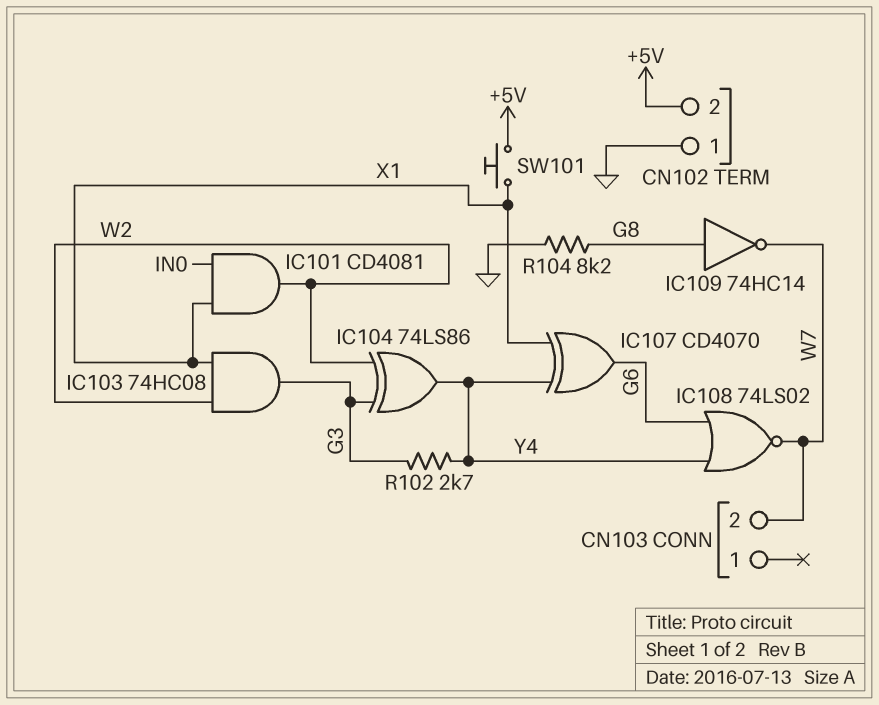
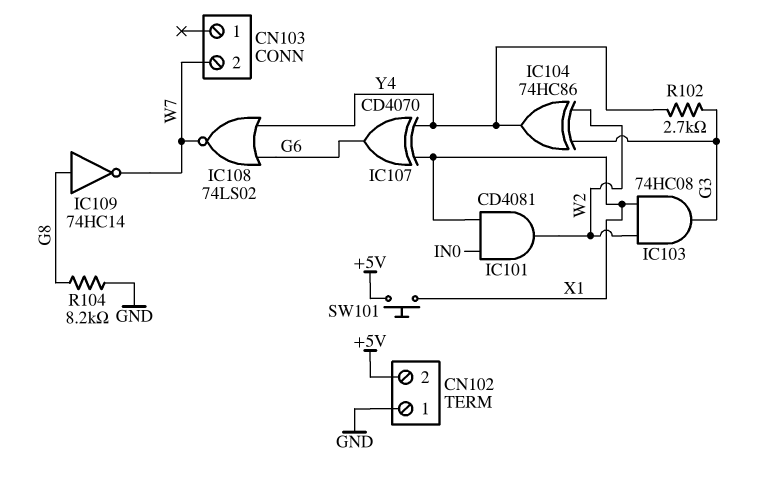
IC104: XOR 74LS86 (in G3, in W2, out Y4) -> XOR 74HC86 (in G3, in W2, out Y4)

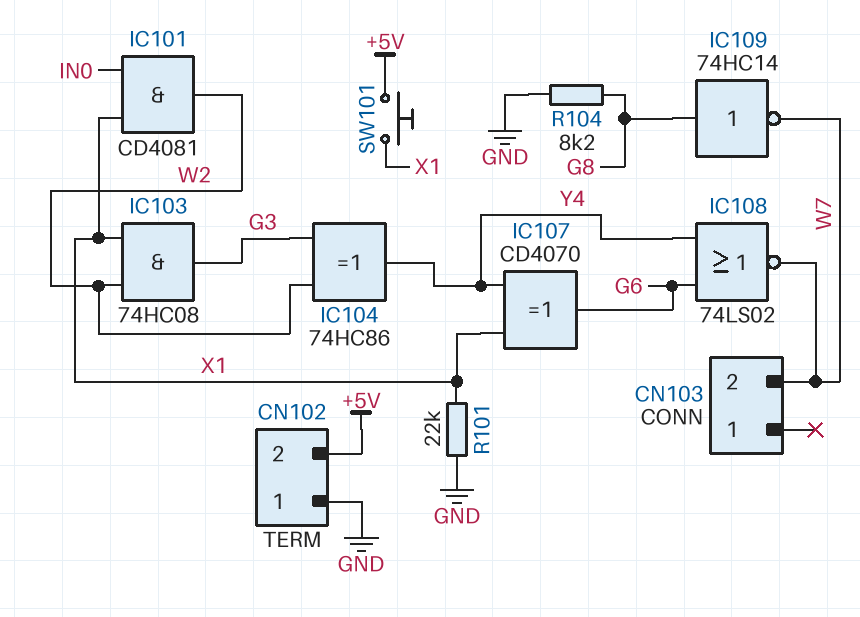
R101: none -> 22k (GND, X1)
R102: 2.7k (G3, Y4) -> none

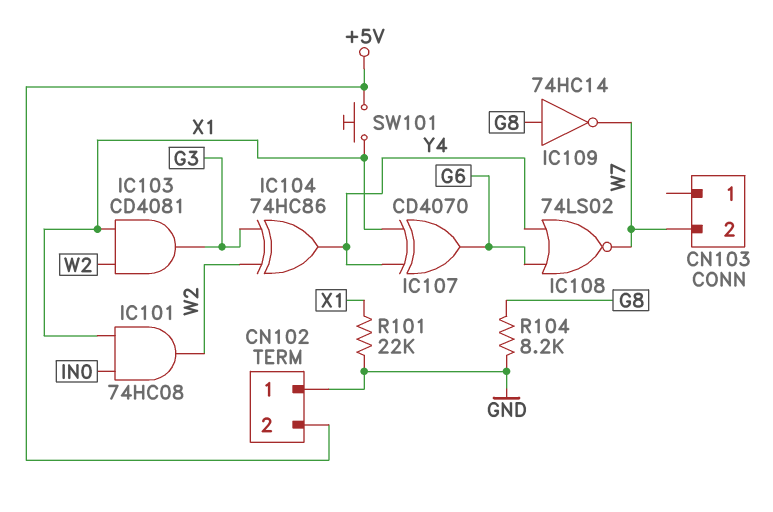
IC101: AND CD4081 (in IN0, in X1, out W2) -> AND 74HC08 (in IN0, in X1, out W2)
IC103: AND 74HC08 (in W2, in X1, out G3) -> AND CD4081 (in W2, in X1, out G3)

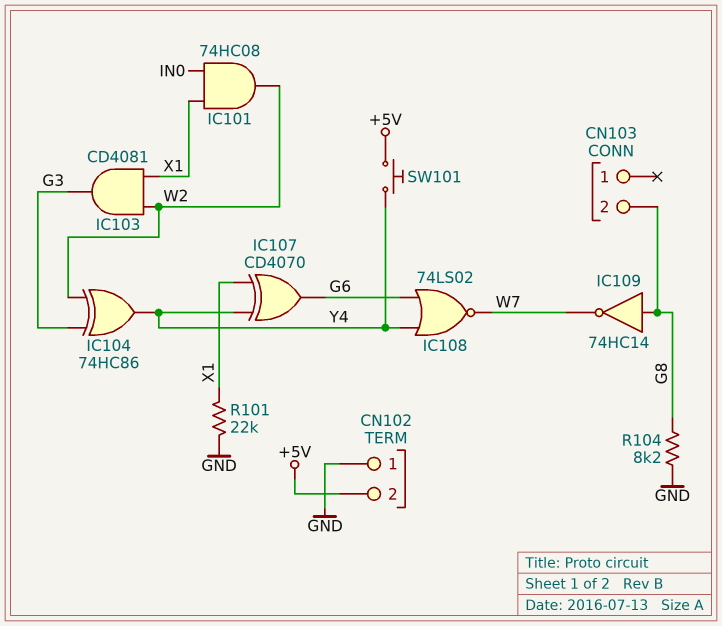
CN103 pin 2: W7 -> G8
SW101: button (+5V, X1) -> button (+5V, Y4)

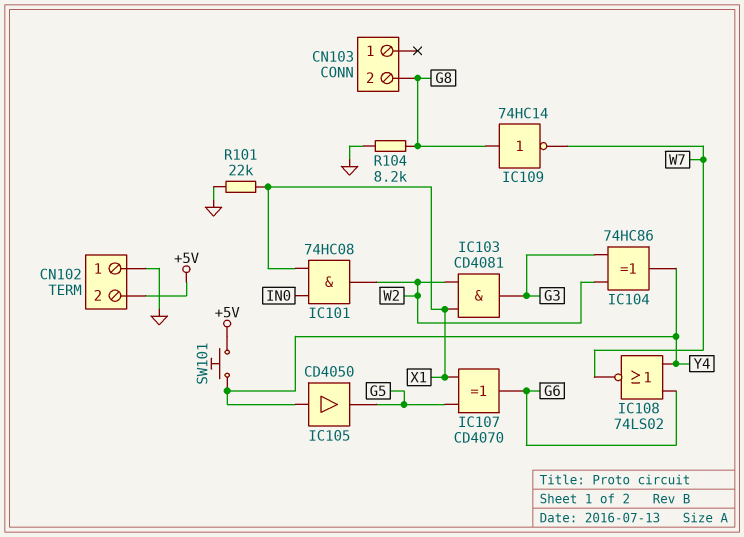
IC105: none -> buffer CD4050 (in Y4, out G5)
IC107: XOR CD4070 (in X1, in Y4, out G6) -> XOR CD4070 (in G5, in X1, out G6)

